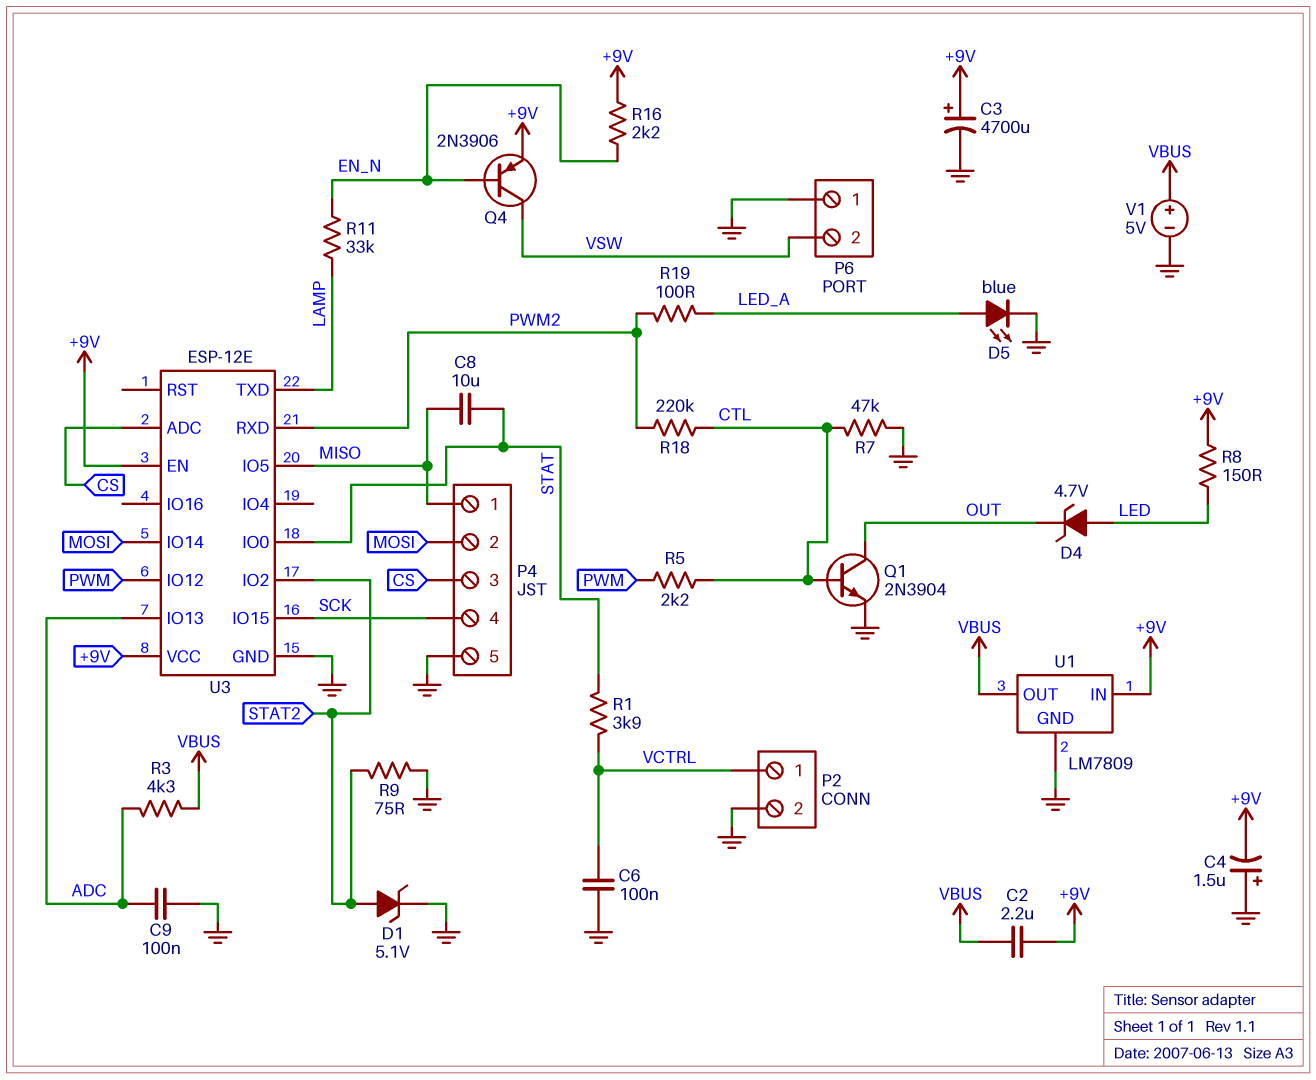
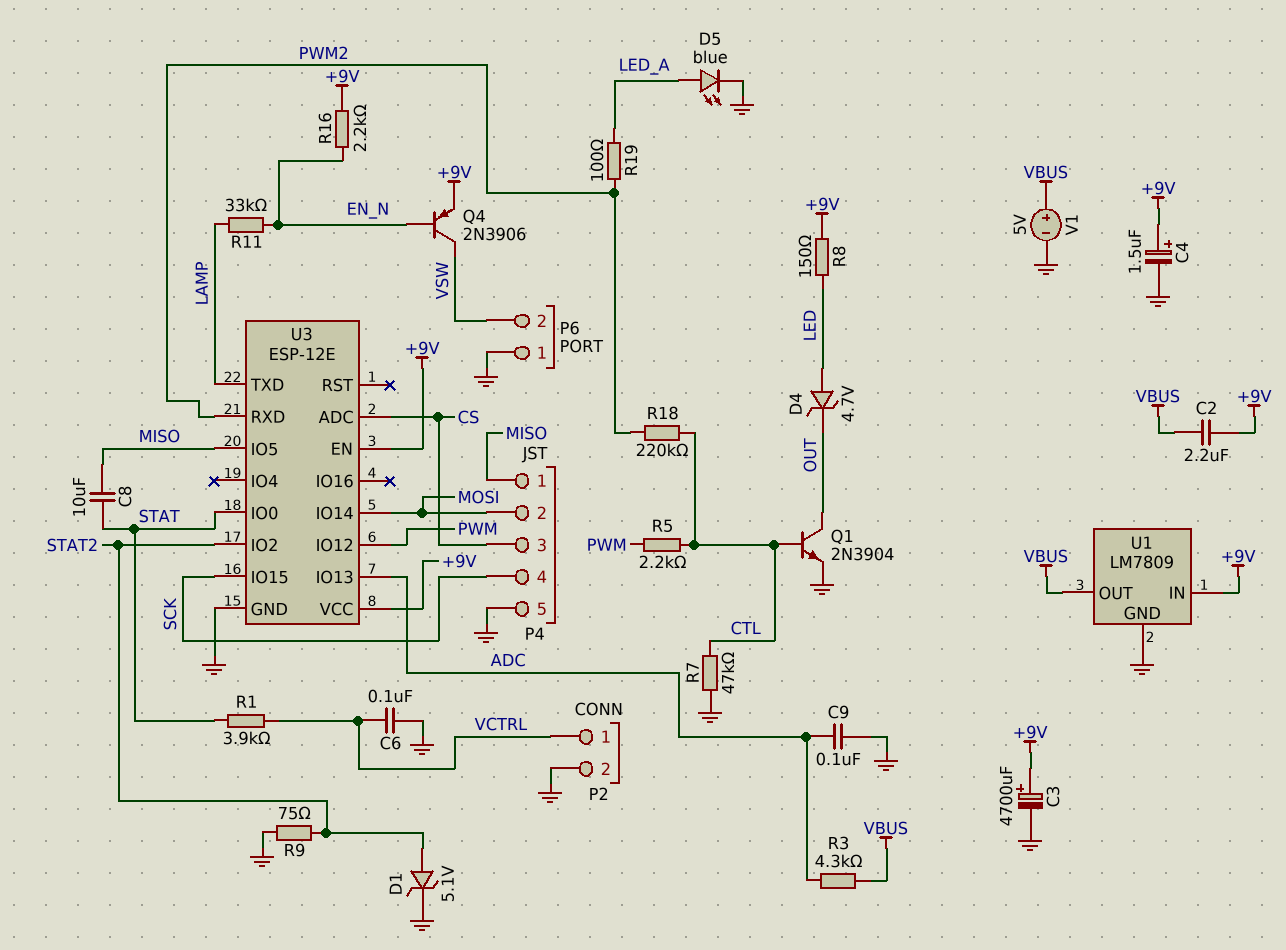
C4: 1.5uF (plus GND, minus +9V) -> 1.5uF (plus +9V, minus GND)

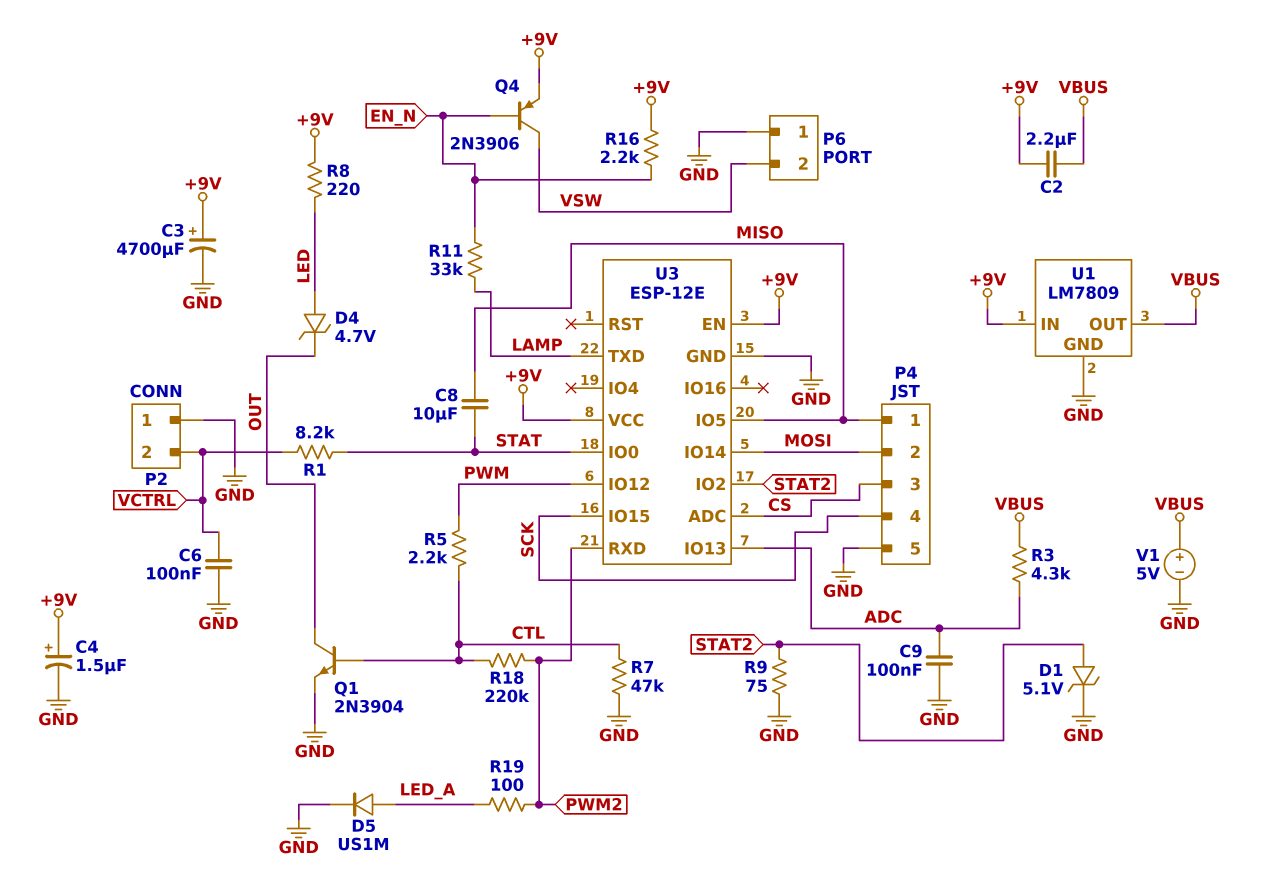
D5: LED blue (A LED_A, K GND) -> diode US1M (A LED_A, K GND)
P2 pin 1: VCTRL -> GND
P2 pin 2: GND -> VCTRL
R1: 3.9k (STAT, VCTRL) -> 8.2k (STAT, VCTRL)
R8: 150 (+9V, LED) -> 220 (+9V, LED)

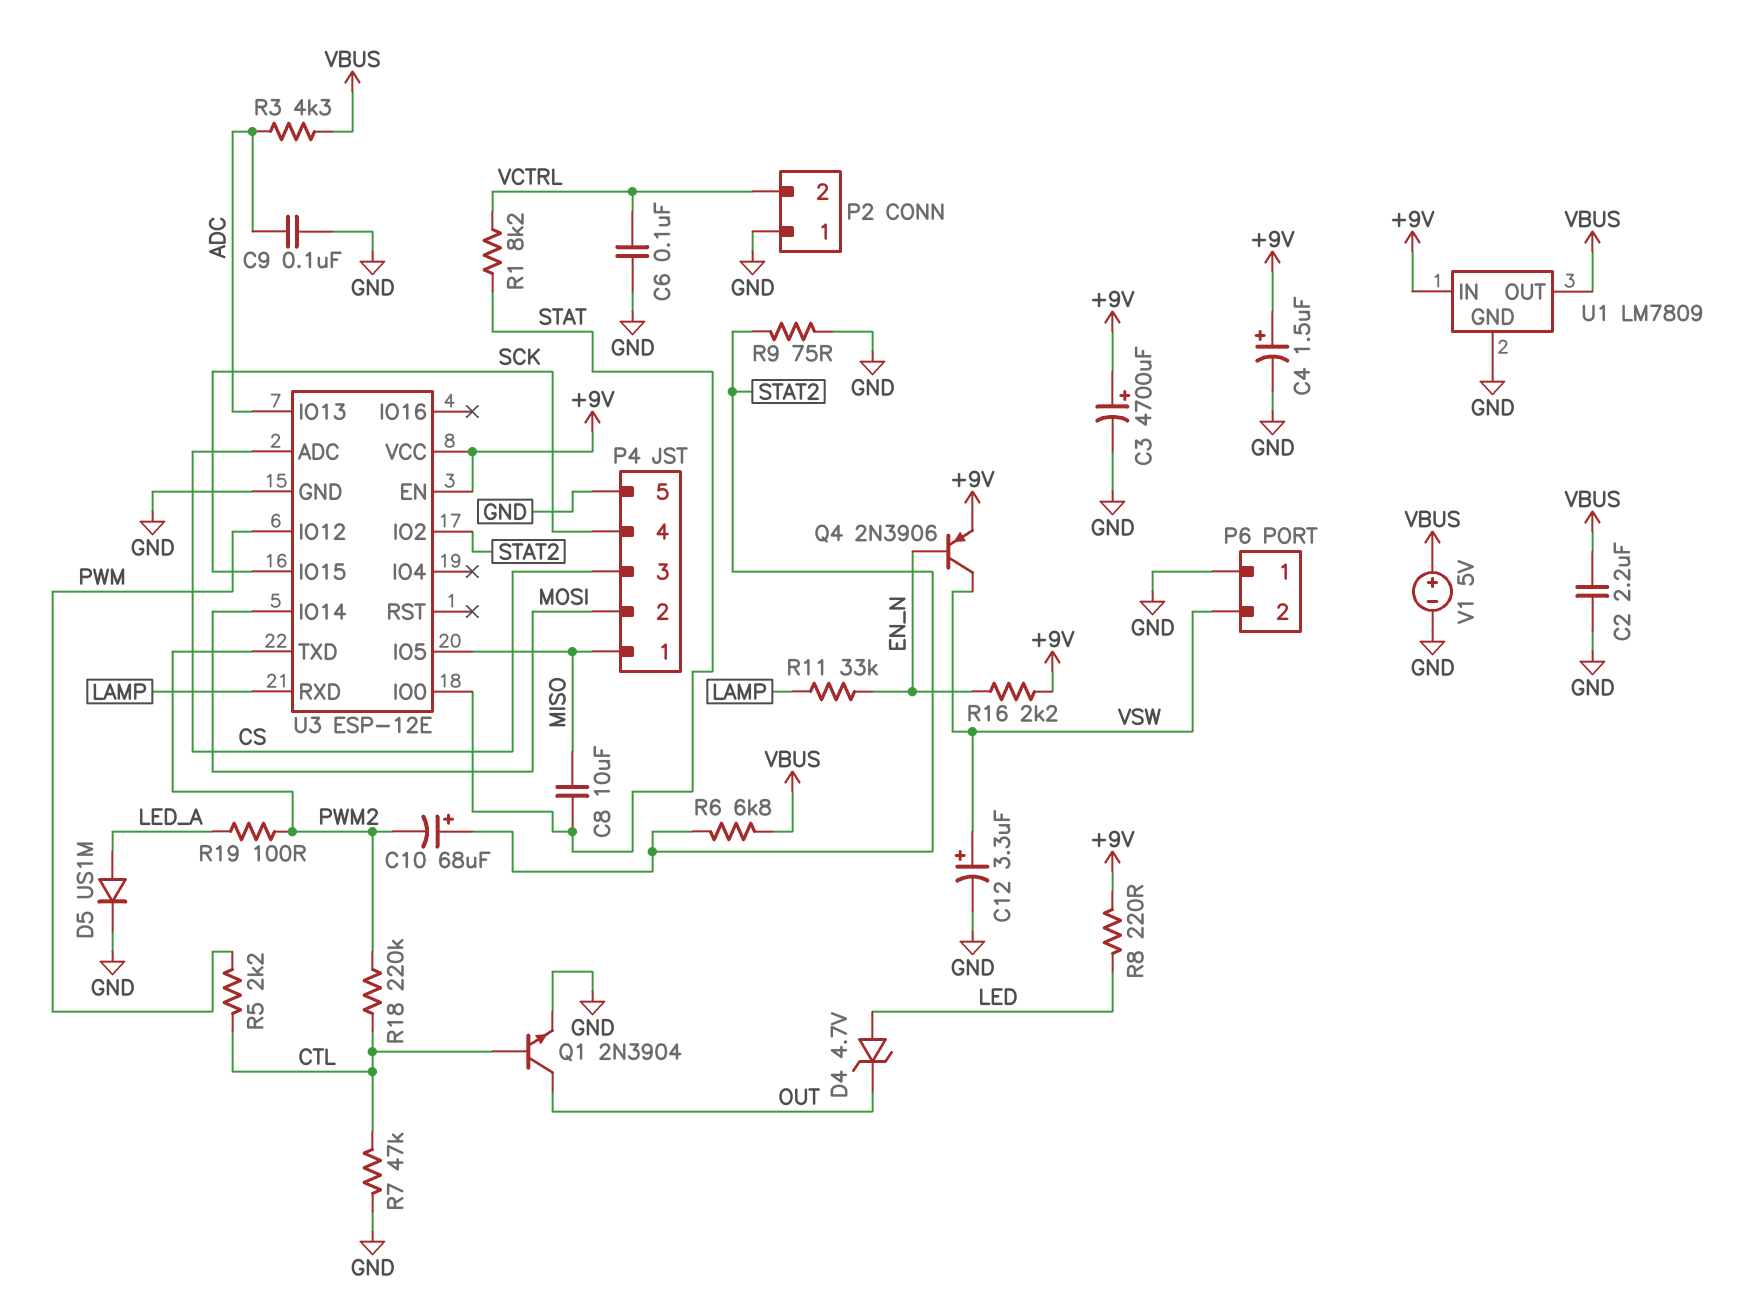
C2: 2.2uF (+9V, VBUS) -> 2.2uF (GND, VBUS)
C10: none -> 68uF (plus STAT2, minus PWM2)
C12: none -> 3.3uF (plus VSW, minus GND)
D1: zener 5.1V (A STAT2, K GND) -> none
R6: none -> 6.8k (STAT2, VBUS)
U3 pin RXD: PWM2 -> LAMP
U3 pin TXD: LAMP -> PWM2

